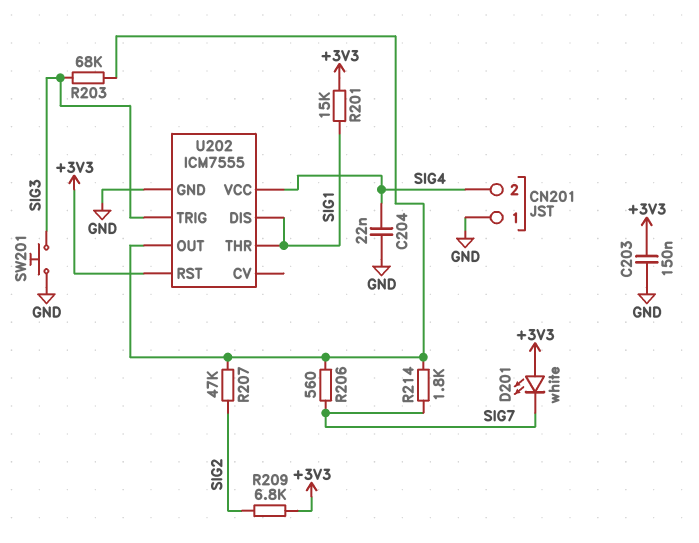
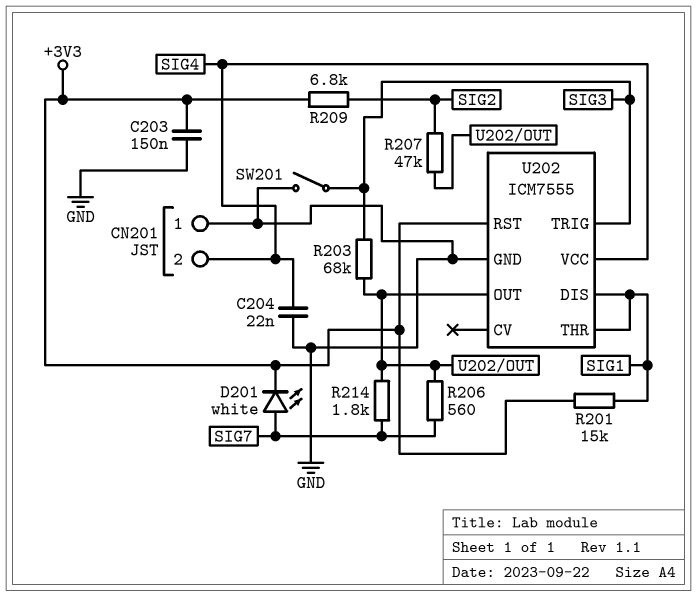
D201: LED white (A +3V3, K SIG7) -> LED white (A SIG7, K +3V3)
SW201: button (GND, SIG3) -> switch (GND, SIG3)

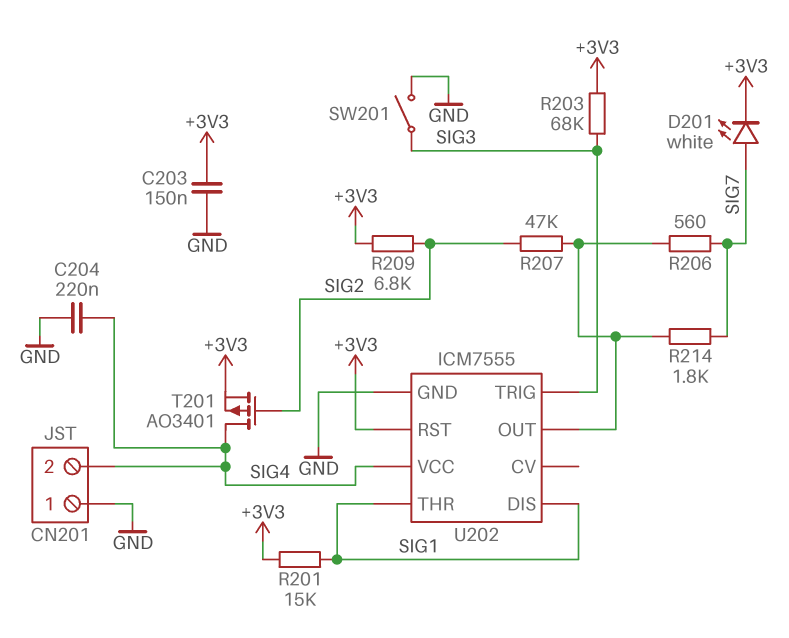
C204: 22nF (GND, SIG4) -> 220nF (GND, SIG4)
R203: 68k (SIG3, U202/OUT) -> 68k (+3V3, SIG3)
T201: none -> PMOS AO3401 (G SIG2, D SIG4, S +3V3)

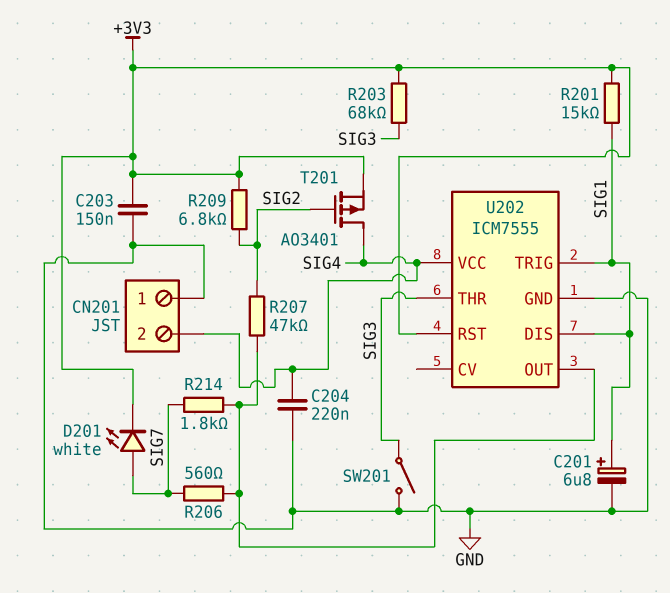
C201: none -> 6.8uF (plus SIG1, minus GND)
U202 pin THR: SIG1 -> SIG3
U202 pin TRIG: SIG3 -> SIG1

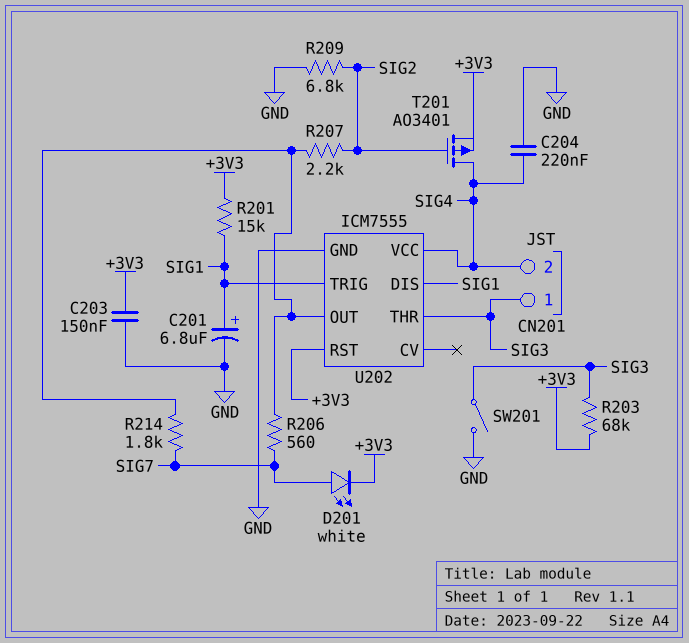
CN201 pin 1: GND -> SIG3
R207: 47k (SIG2, U202/OUT) -> 2.2k (SIG2, U202/OUT)
R209: 6.8k (+3V3, SIG2) -> 6.8k (GND, SIG2)

